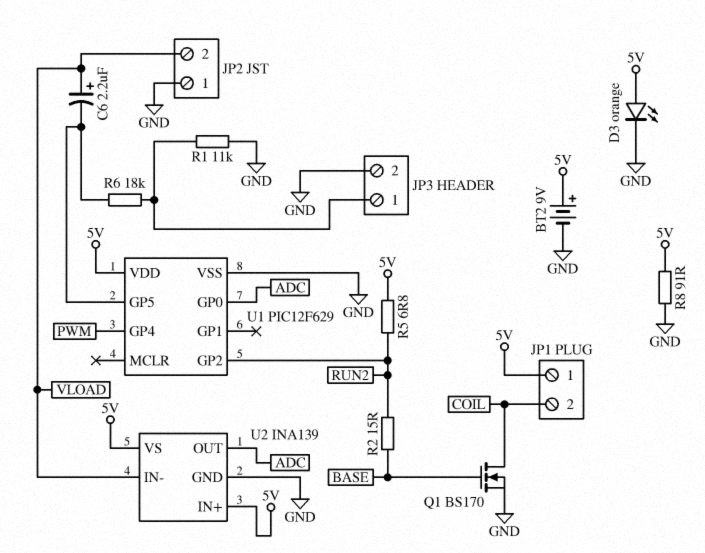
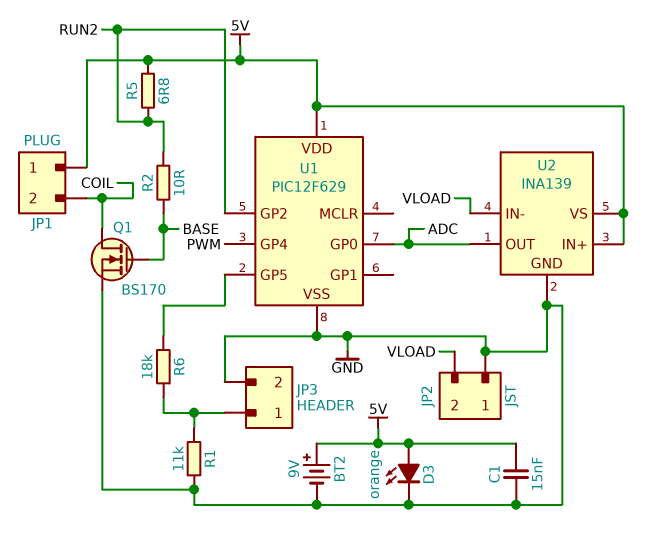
C1: none -> 15nF (5V, GND)
C6: 2.2uF (plus VLOAD, minus U1/GP5) -> none
R2: 15 (BASE, RUN2) -> 10 (BASE, RUN2)
R8: 91 (5V, GND) -> none

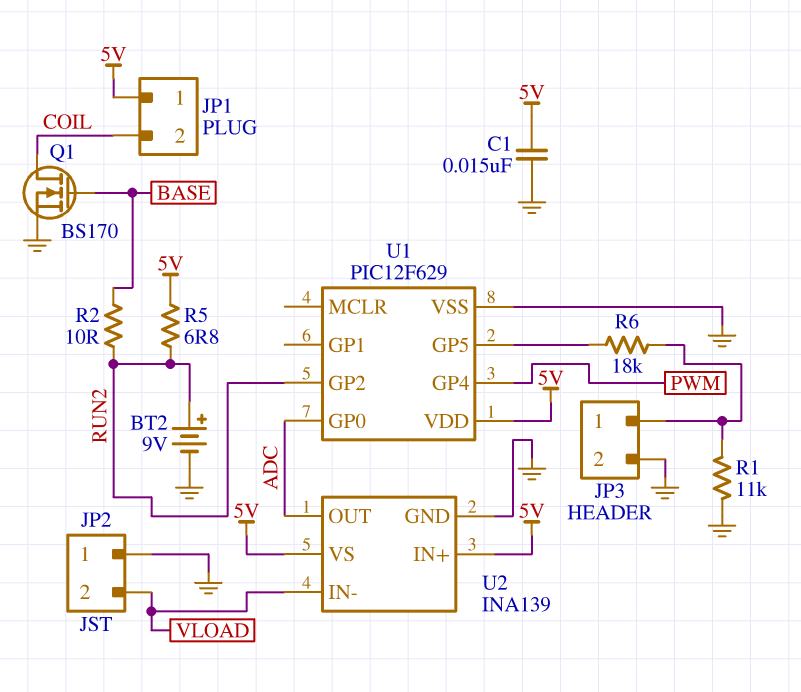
BT2: 9V (plus 5V, minus GND) -> 9V (plus RUN2, minus GND)
D3: LED orange (A 5V, K GND) -> none

